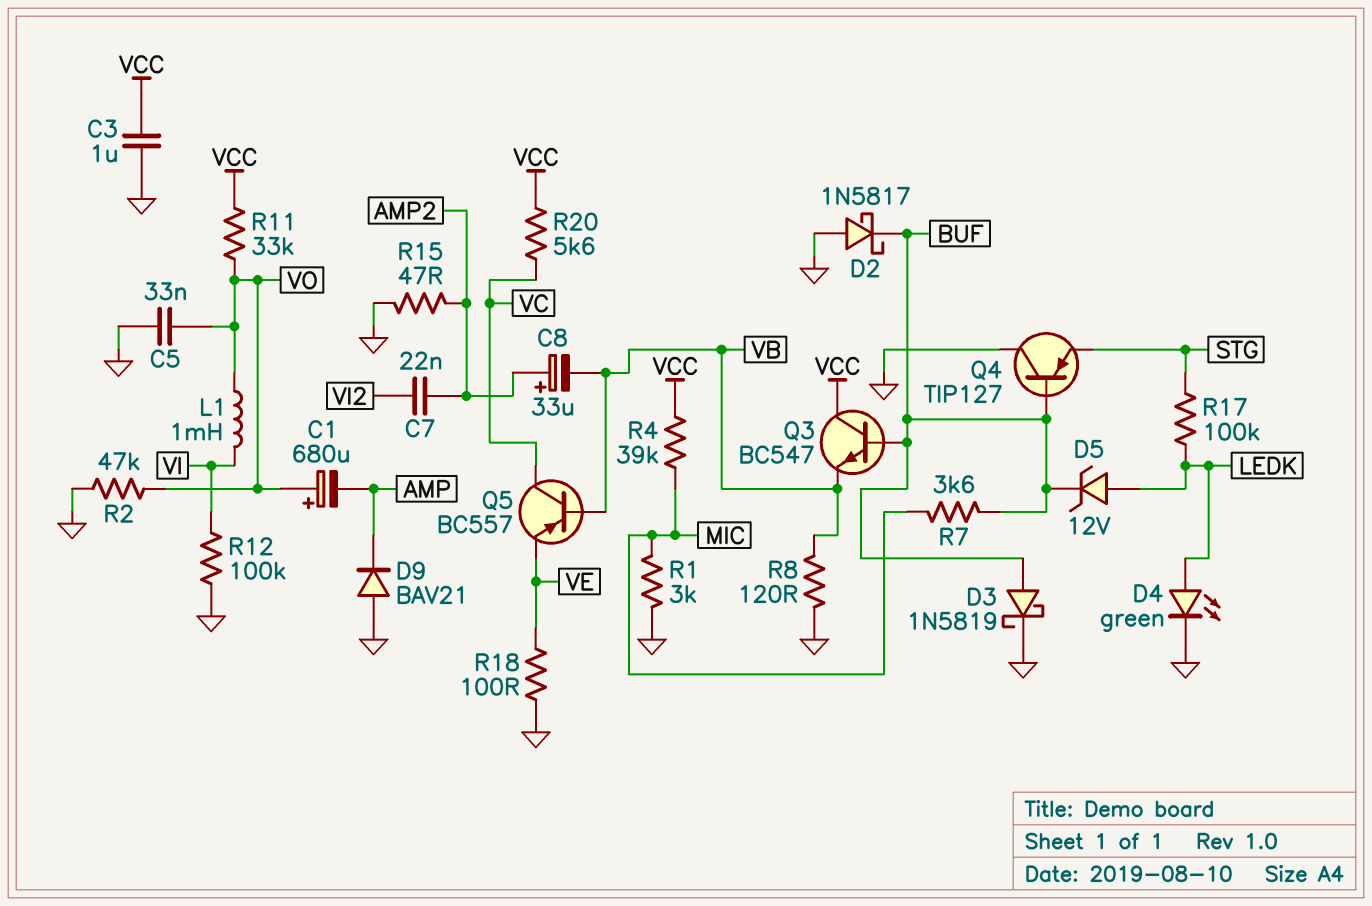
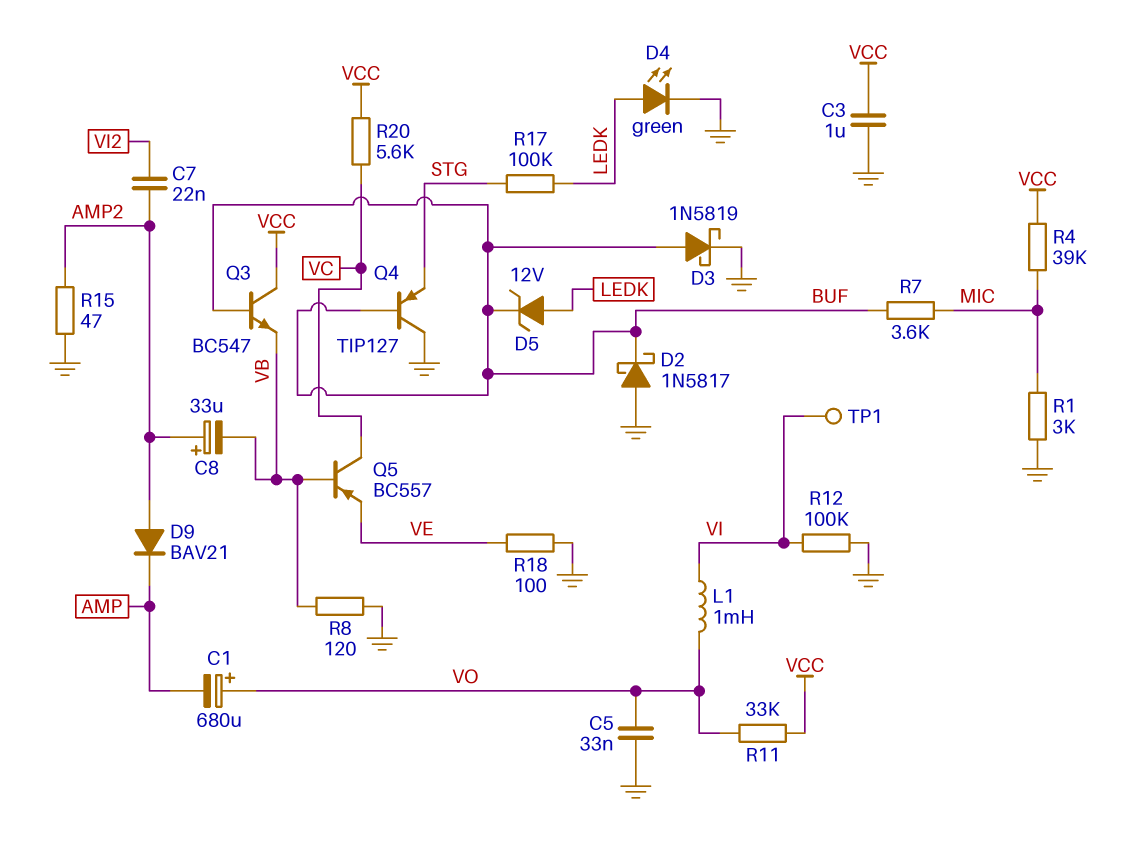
D9: diode BAV21 (A GND, K AMP) -> diode BAV21 (A AMP2, K AMP)
R2: 47k (GND, VO) -> none
TP1: none -> test point (VI)

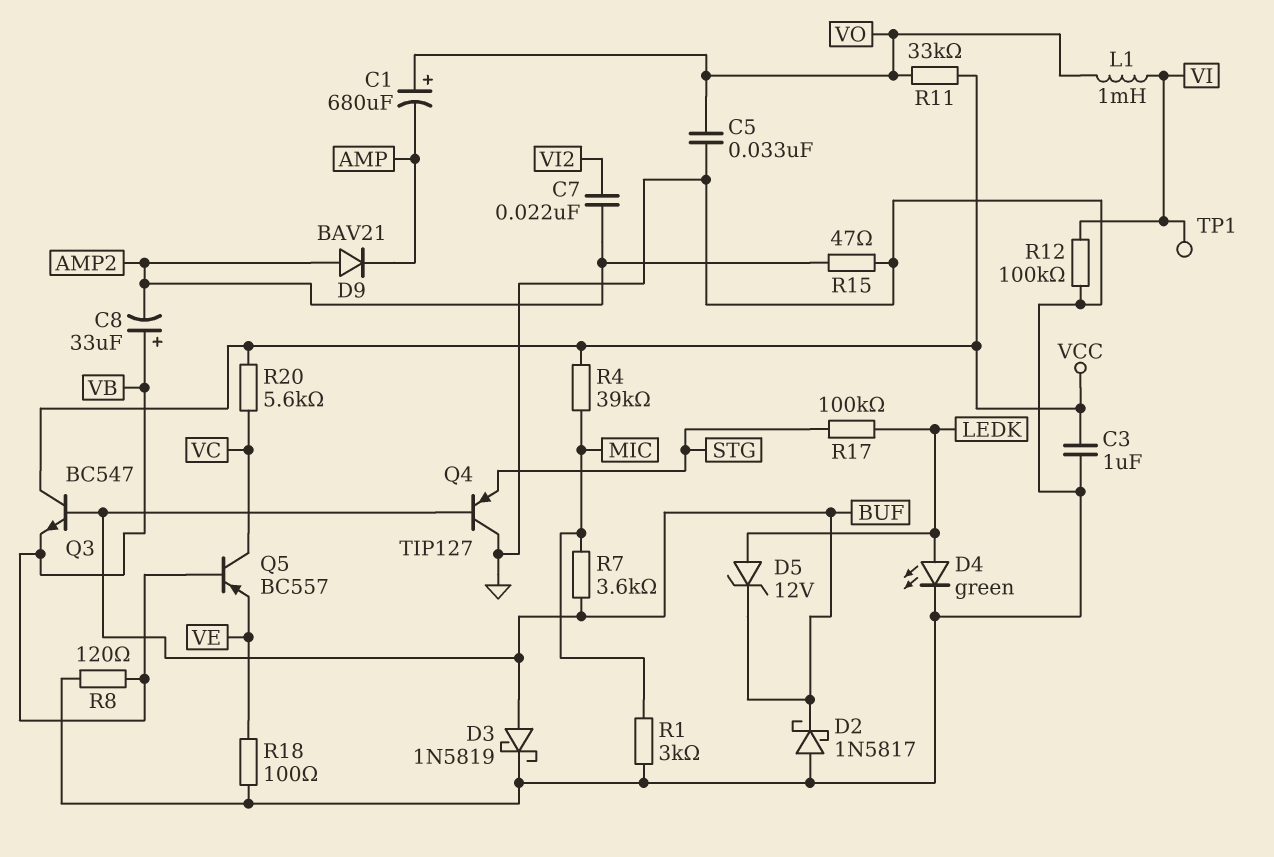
C8: 33uF (plus AMP2, minus VB) -> 33uF (plus VB, minus AMP2)

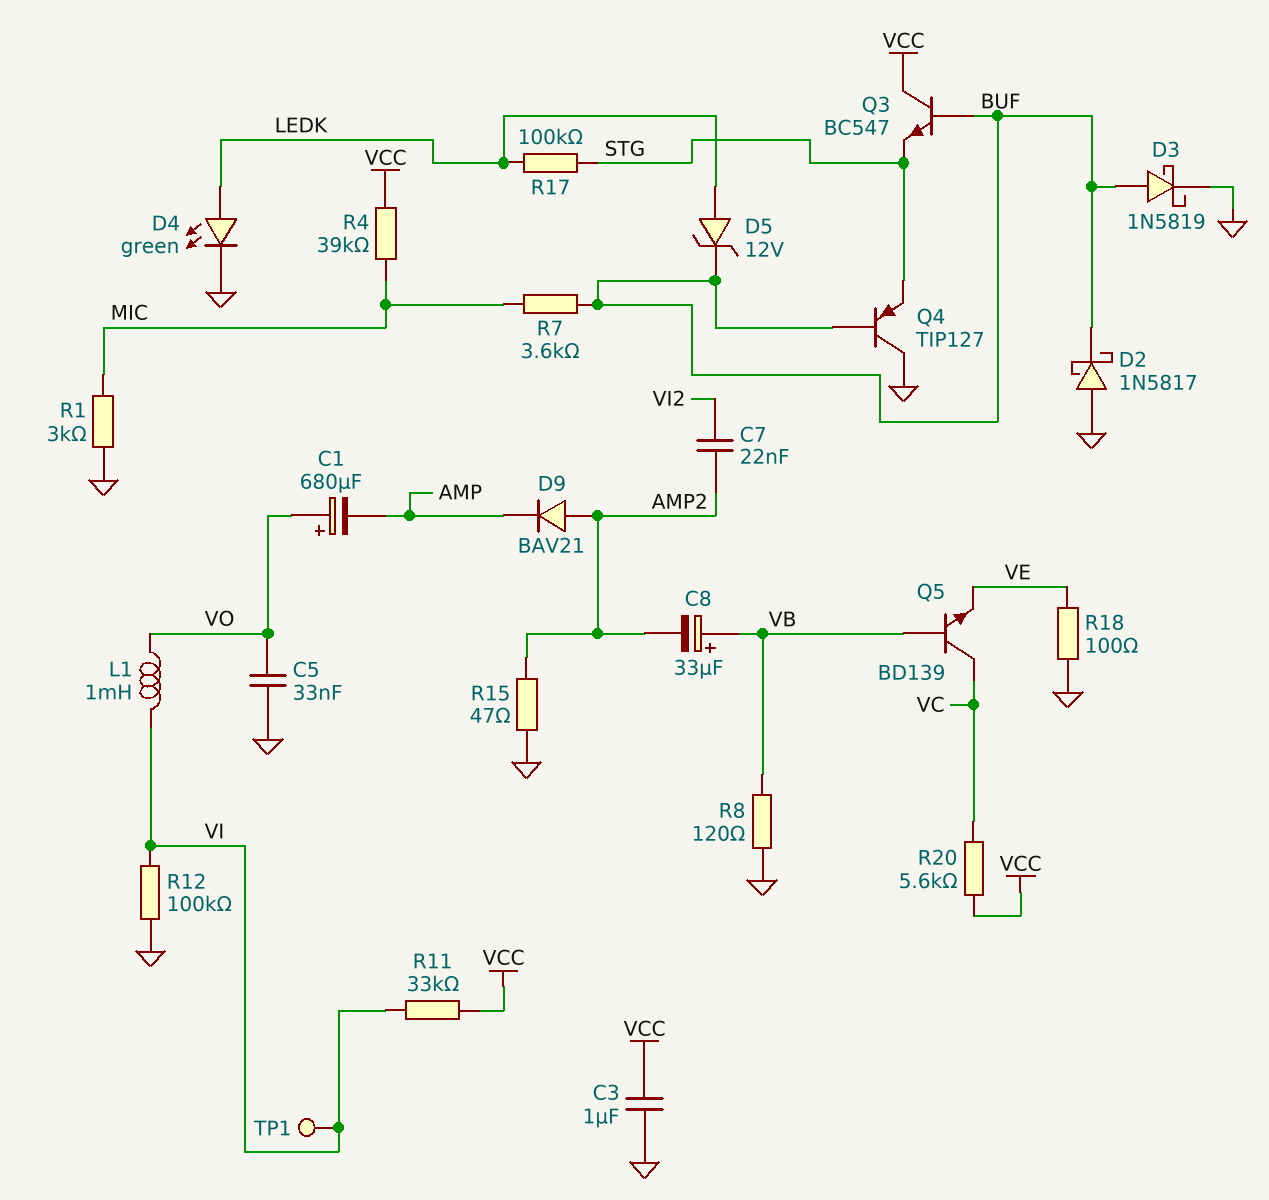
Q3: NPN BC547 (B BUF, C VCC, E VB) -> NPN BC547 (B BUF, C VCC, E STG)
Q5: PNP BC557 (B VB, C VC, E VE) -> NPN BD139 (B VB, C VC, E VE)
R11: 33k (VCC, VO) -> 33k (VCC, VI)

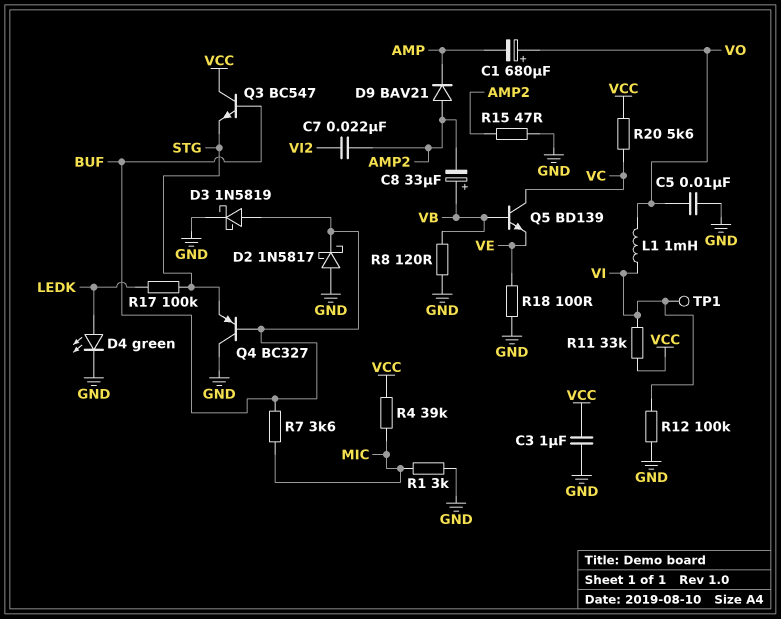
C5: 33nF (GND, VO) -> 10nF (GND, VO)
D5: zener 12V (A LEDK, K BUF) -> none
Q4: PNP TIP127 (B BUF, C GND, E STG) -> PNP BC327 (B BUF, C GND, E STG)

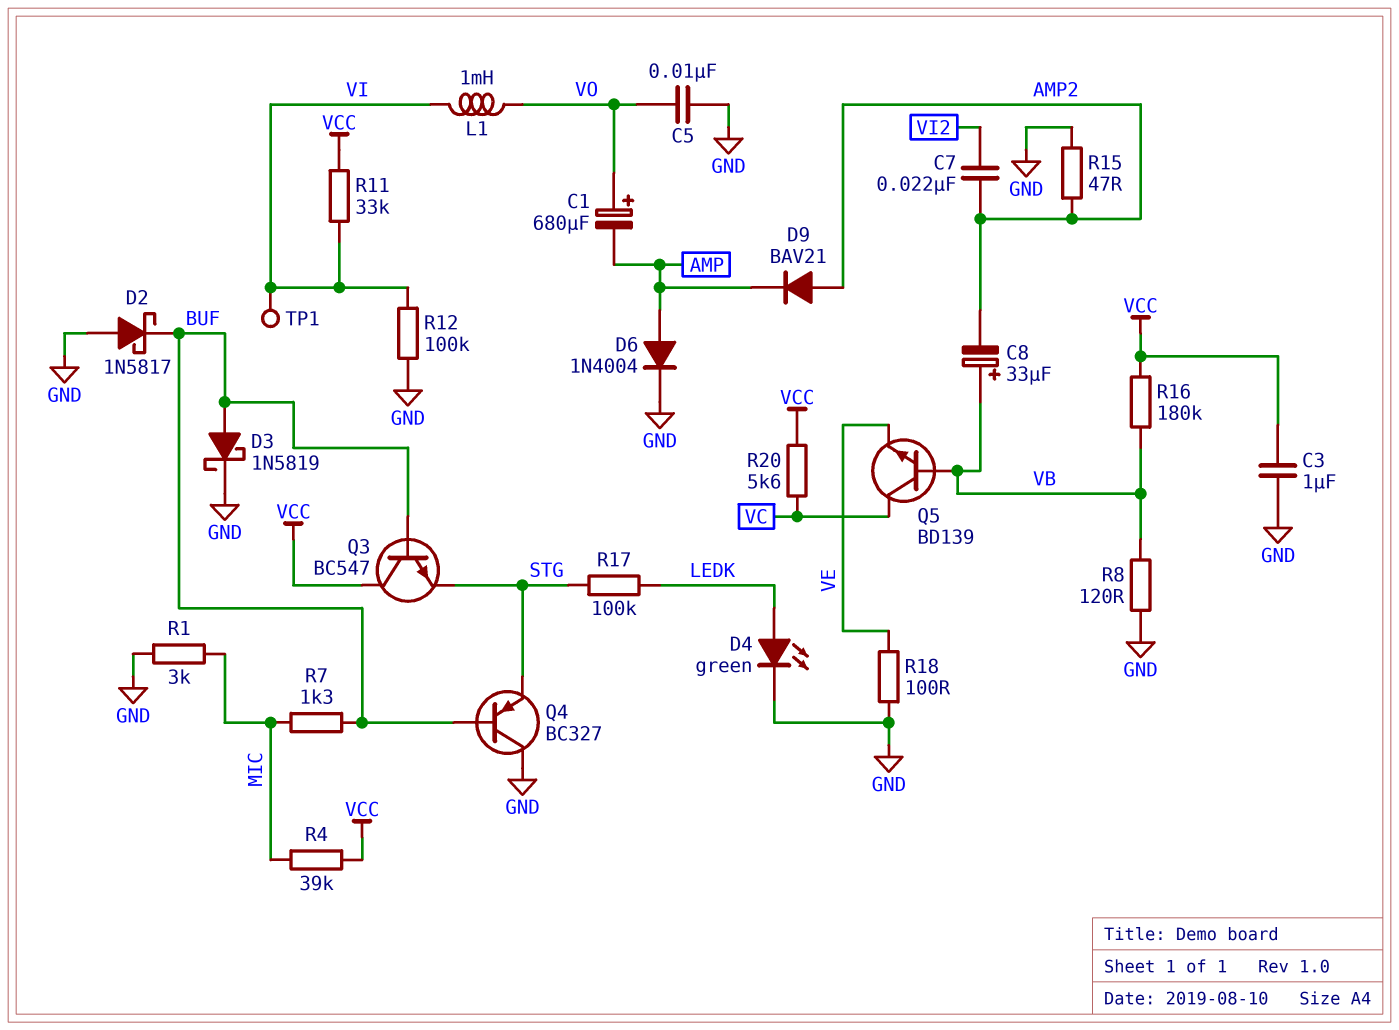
D6: none -> diode 1N4004 (A AMP, K GND)
R7: 3.6k (BUF, MIC) -> 1.3k (BUF, MIC)
R16: none -> 180k (VB, VCC)

